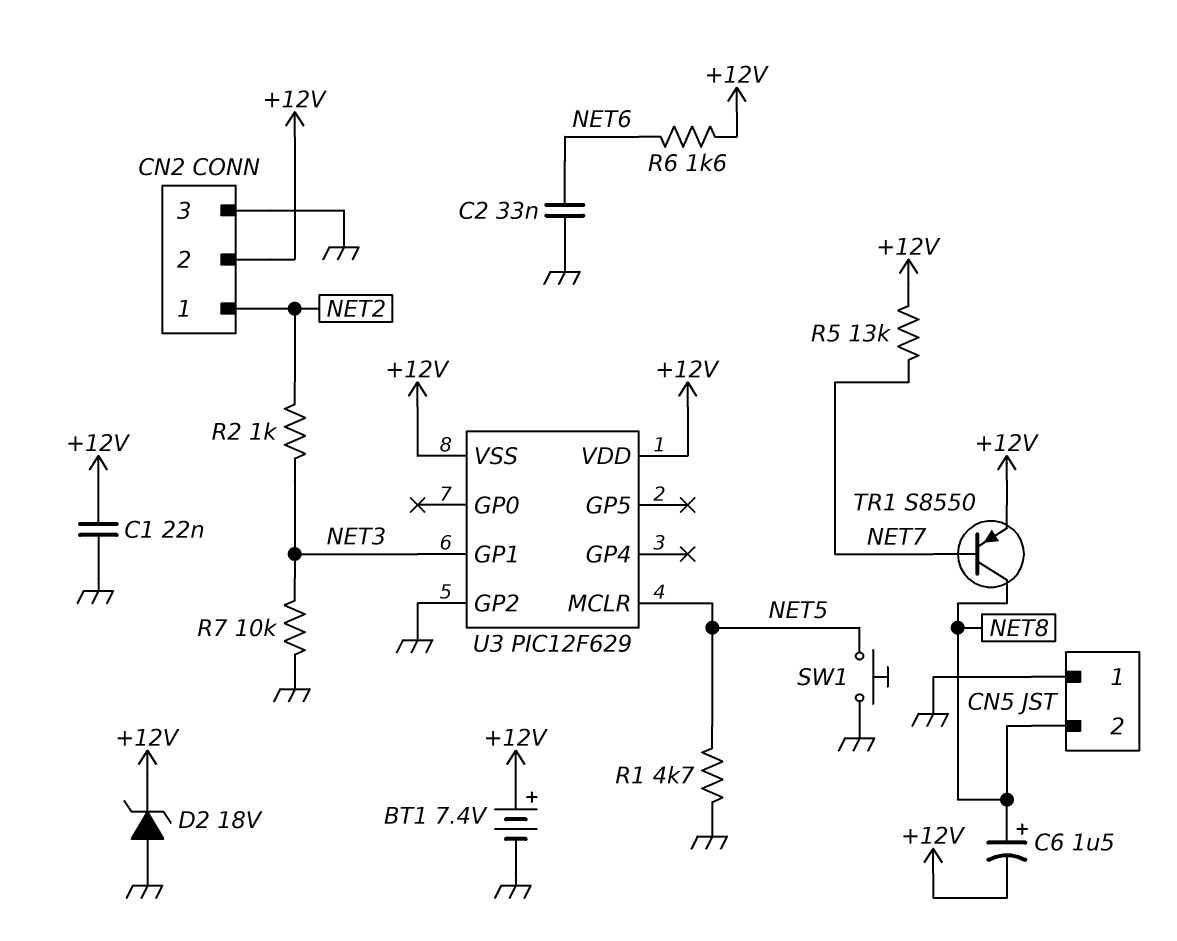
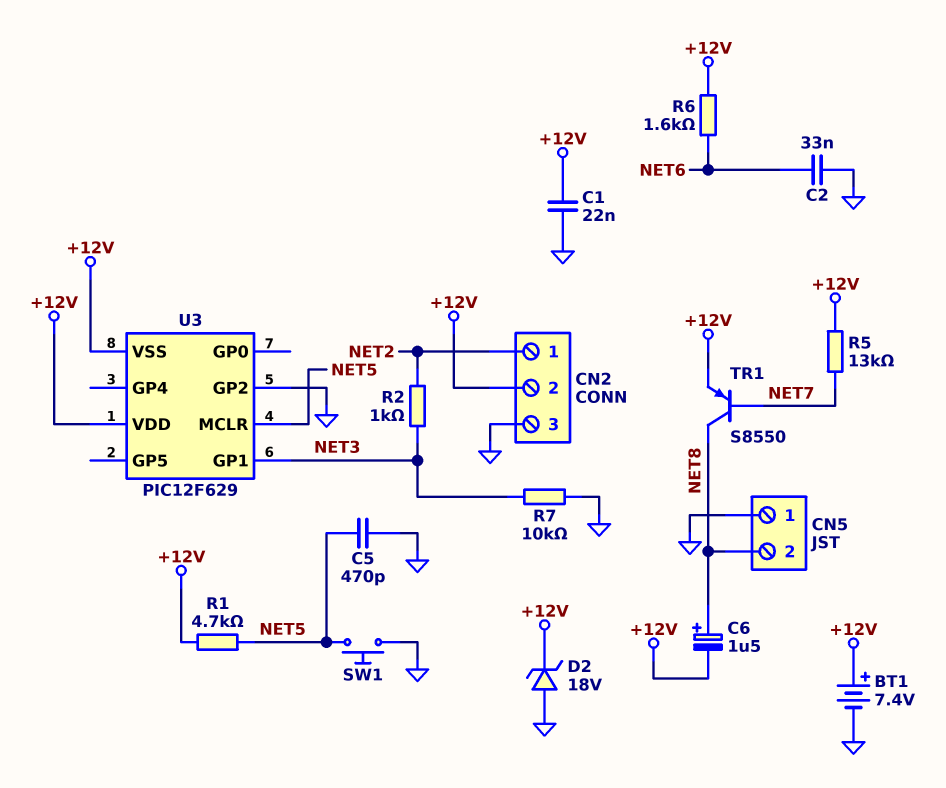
C5: none -> 470pF (GND, NET5)
R1: 4.7k (GND, NET5) -> 4.7k (+12V, NET5)

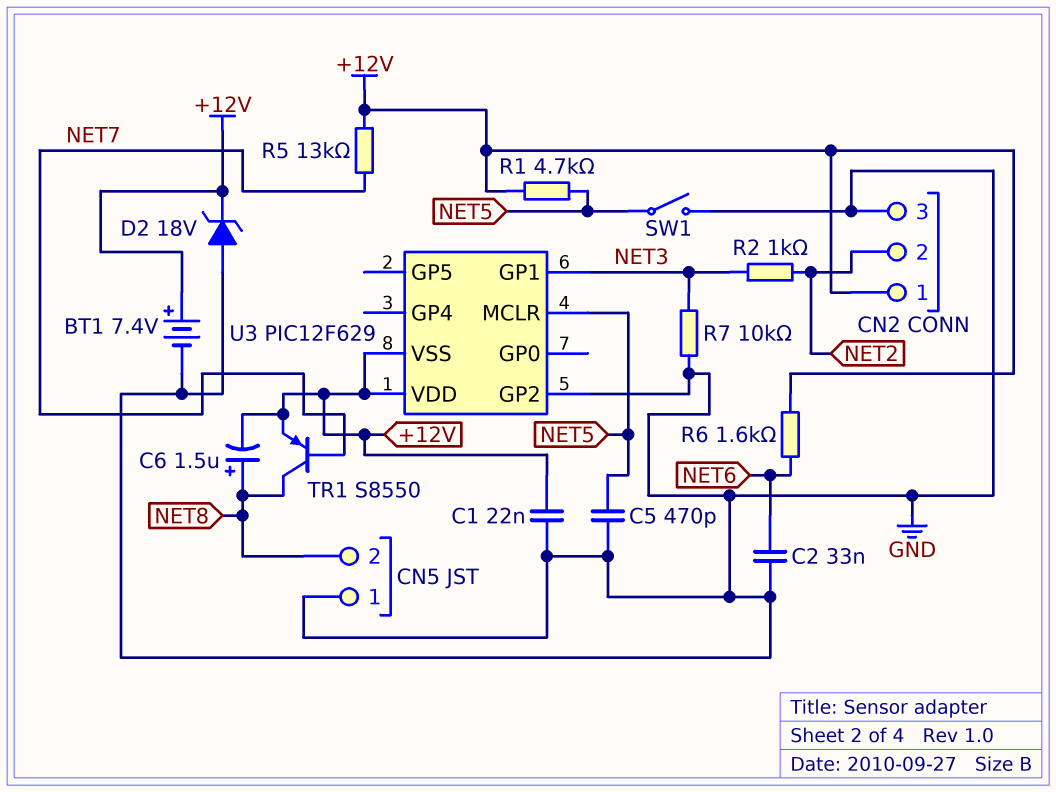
CN2 pin 1: NET2 -> +12V
CN2 pin 2: +12V -> NET2
SW1: button (GND, NET5) -> switch (GND, NET5)

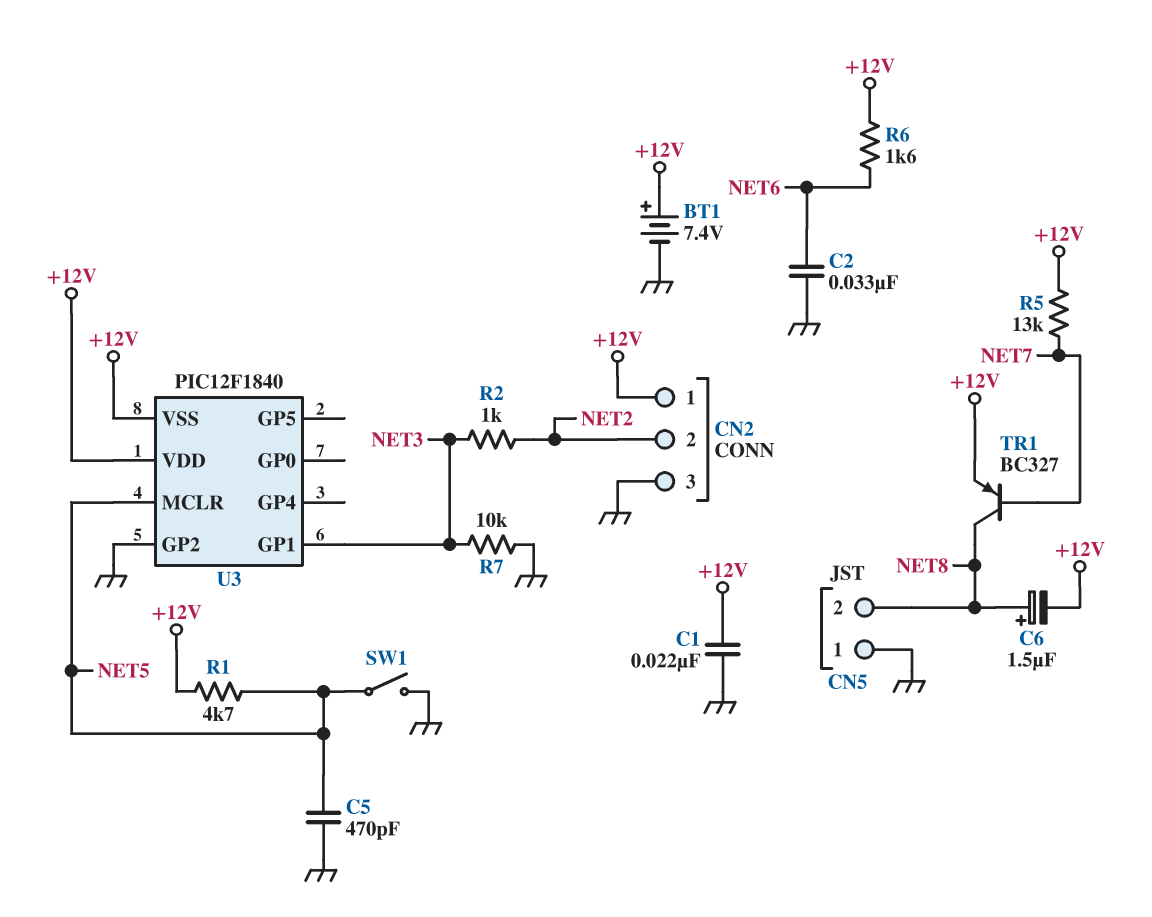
D2: zener 18V (A GND, K +12V) -> none
TR1: PNP S8550 (B NET7, C NET8, E +12V) -> PNP BC327 (B NET7, C NET8, E +12V)
U3: PIC12F629 -> PIC12F1840

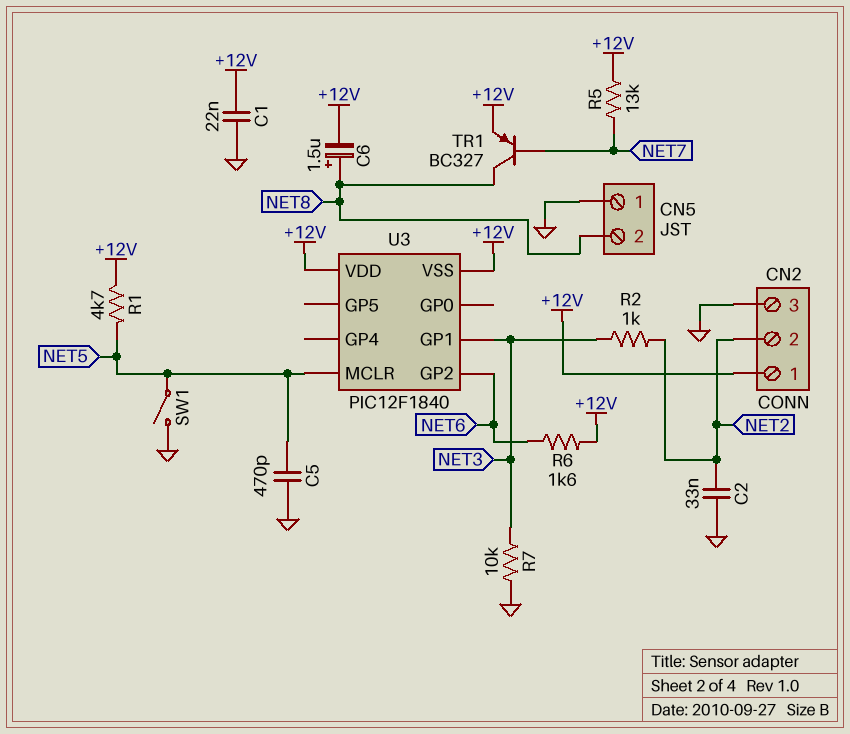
BT1: 7.4V (plus +12V, minus GND) -> none
C2: 33nF (GND, NET6) -> 33nF (GND, NET2)
U3 pin GP2: GND -> NET6

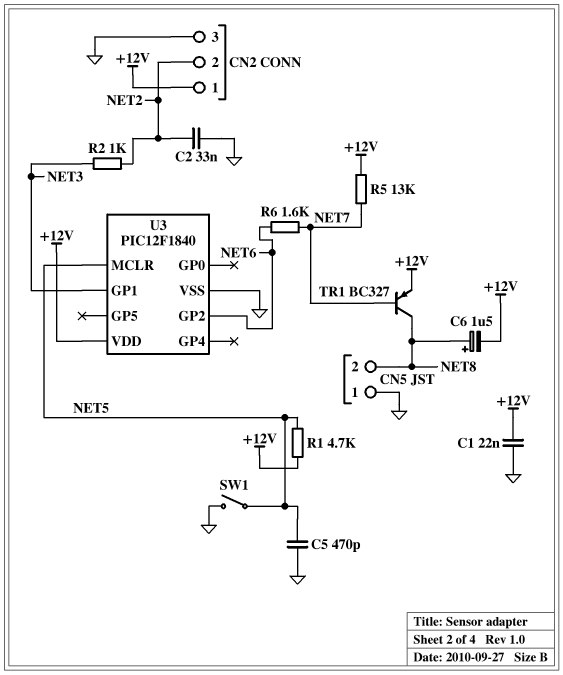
R6: 1.6k (+12V, NET6) -> 1.6k (NET6, NET7)
R7: 10k (GND, NET3) -> none
U3 pin VSS: +12V -> GND

